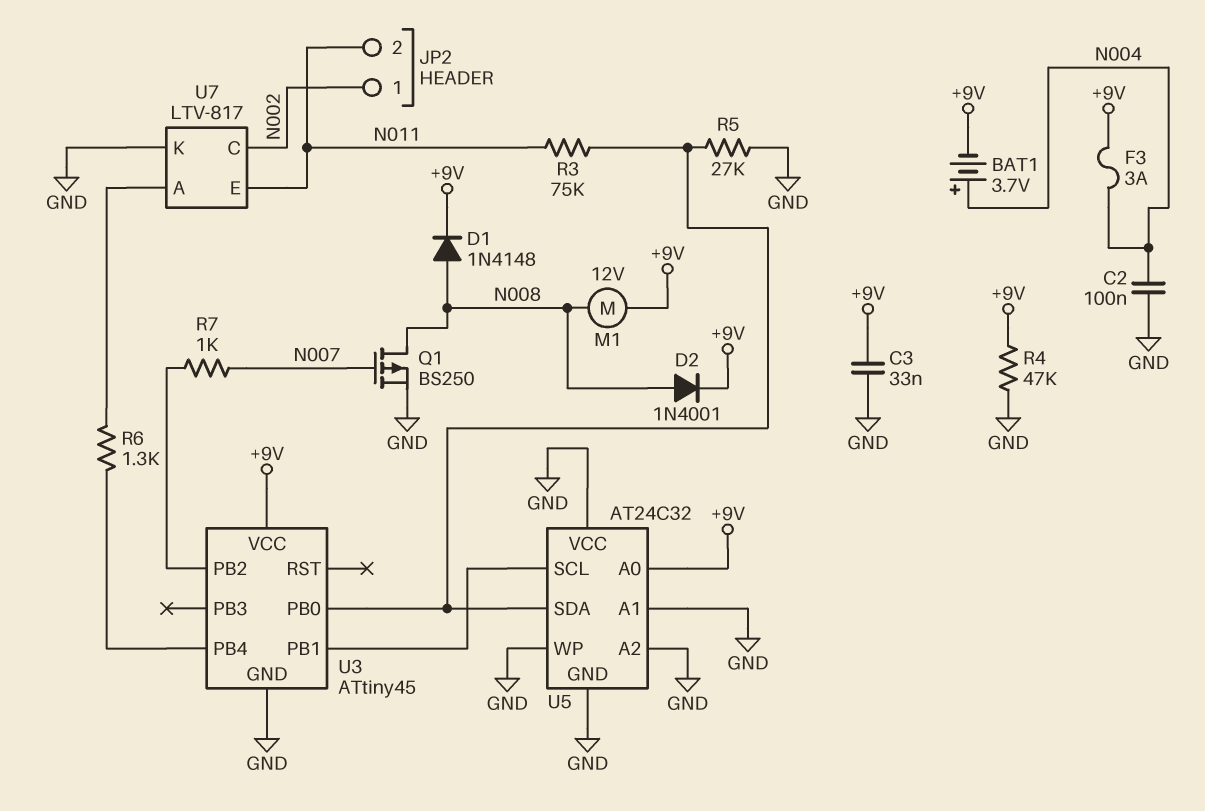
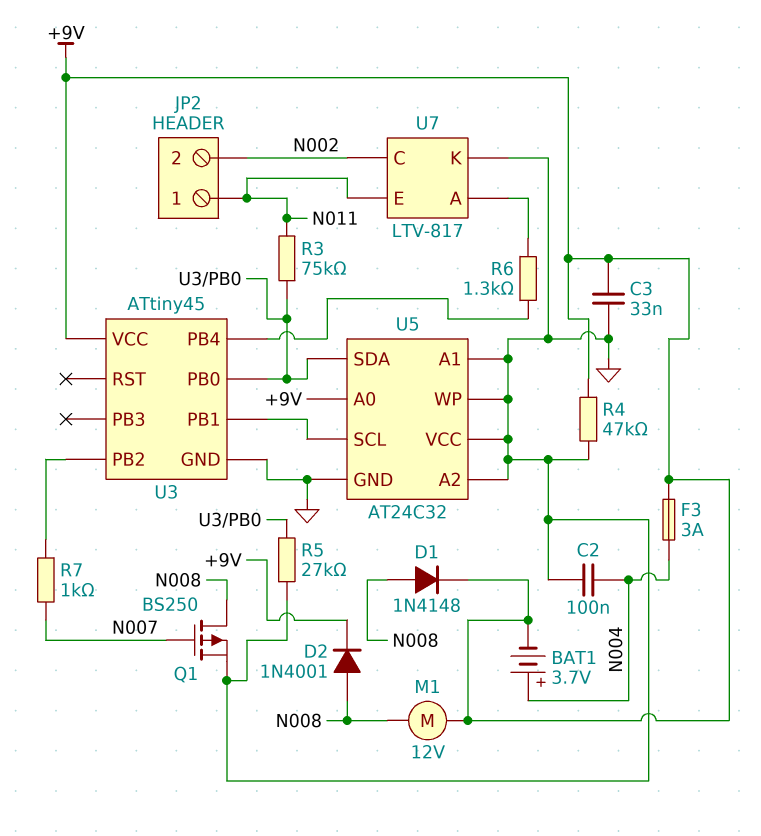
JP2 pin 1: N002 -> N011
JP2 pin 2: N011 -> N002

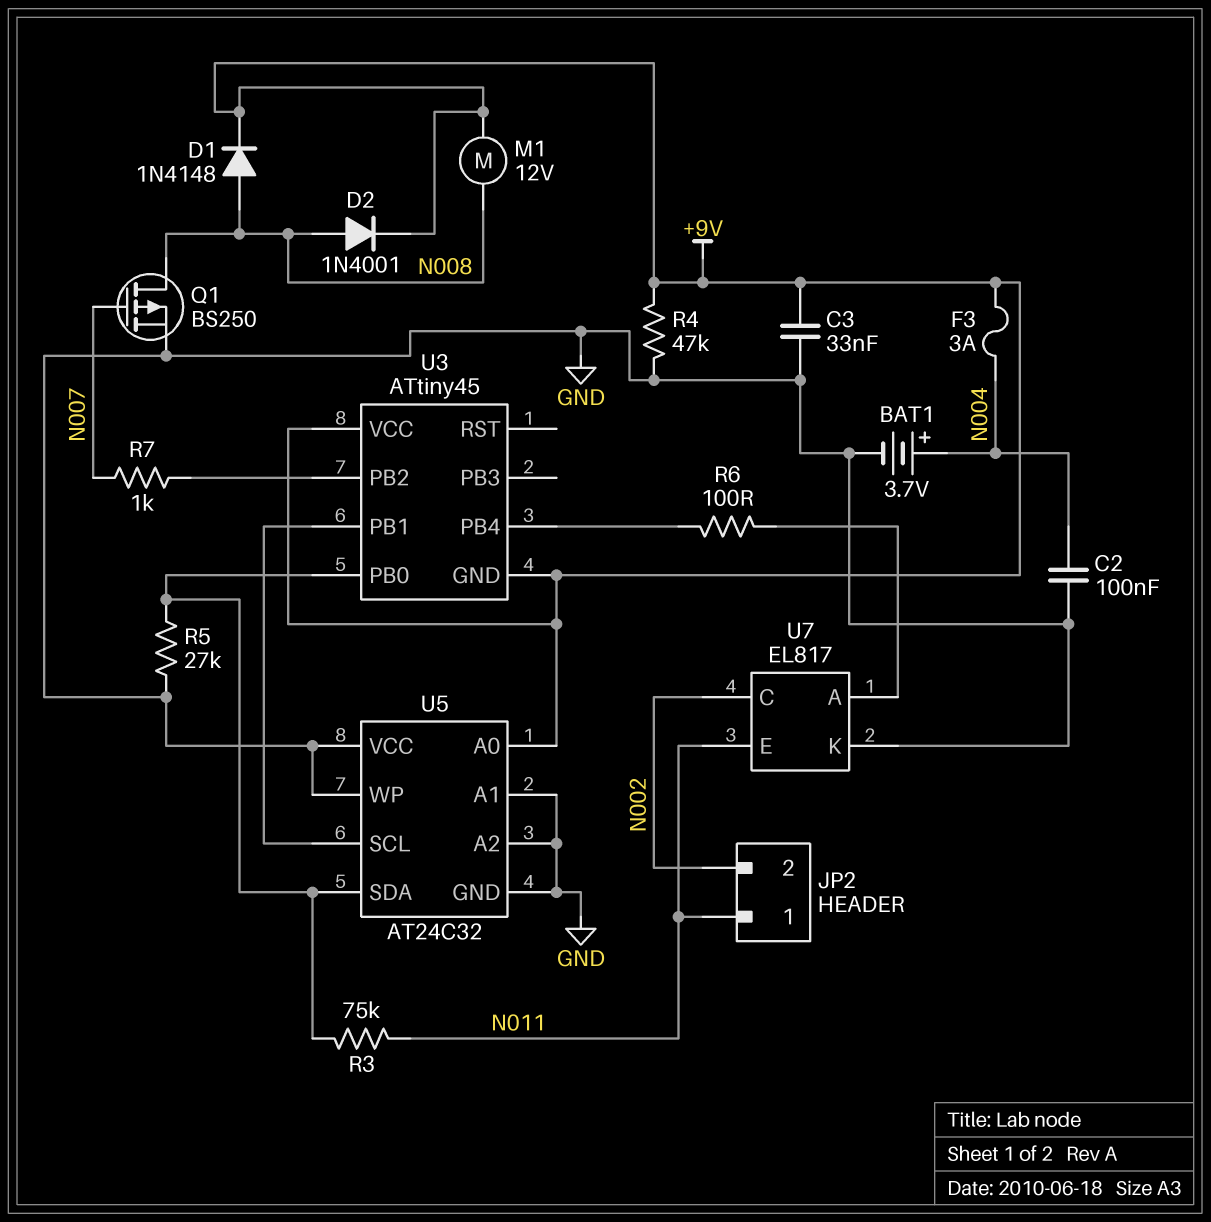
BAT1: 3.7V (plus N004, minus +9V) -> 3.7V (plus N004, minus GND)
R6: 1.3k (U3/PB4, U7/A) -> 100 (U3/PB4, U7/A)
U3 pin GND: GND -> +9V
U7: LTV-817 -> EL817

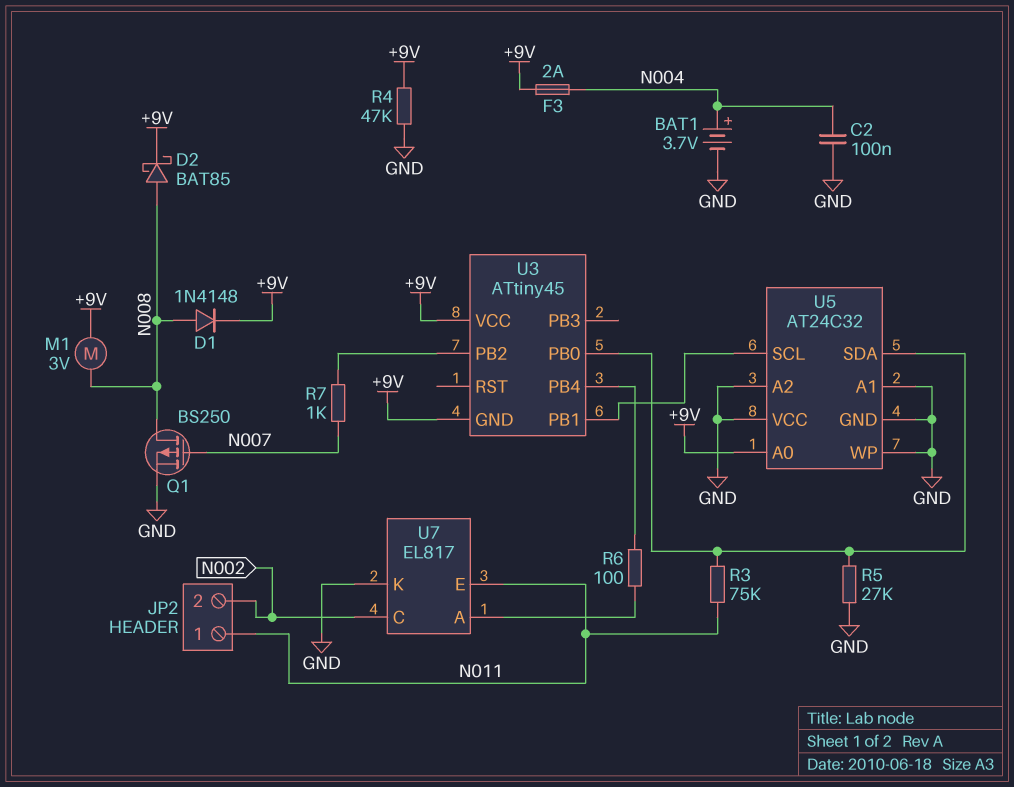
C3: 33nF (+9V, GND) -> none
D2: diode 1N4001 (A N008, K +9V) -> schottky BAT85 (A N008, K +9V)
F3: 3A (+9V, N004) -> 2A (+9V, N004)
M1: motor 12V (+9V, N008) -> motor 3V (+9V, N008)

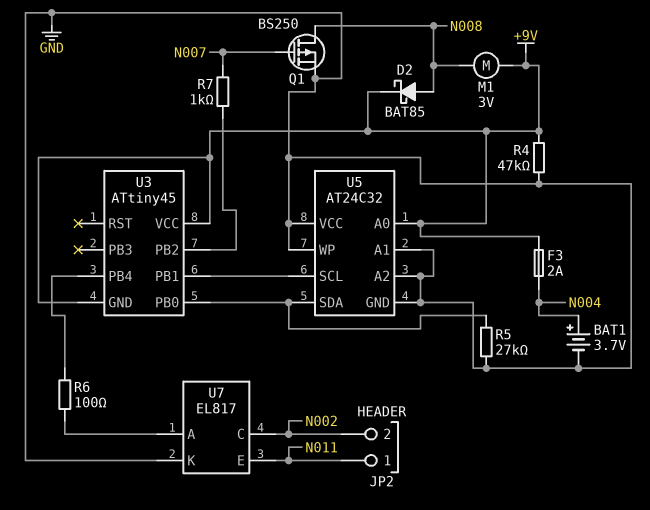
C2: 100nF (GND, N004) -> none
D1: diode 1N4148 (A N008, K +9V) -> none
R3: 75k (N011, U3/PB0) -> none

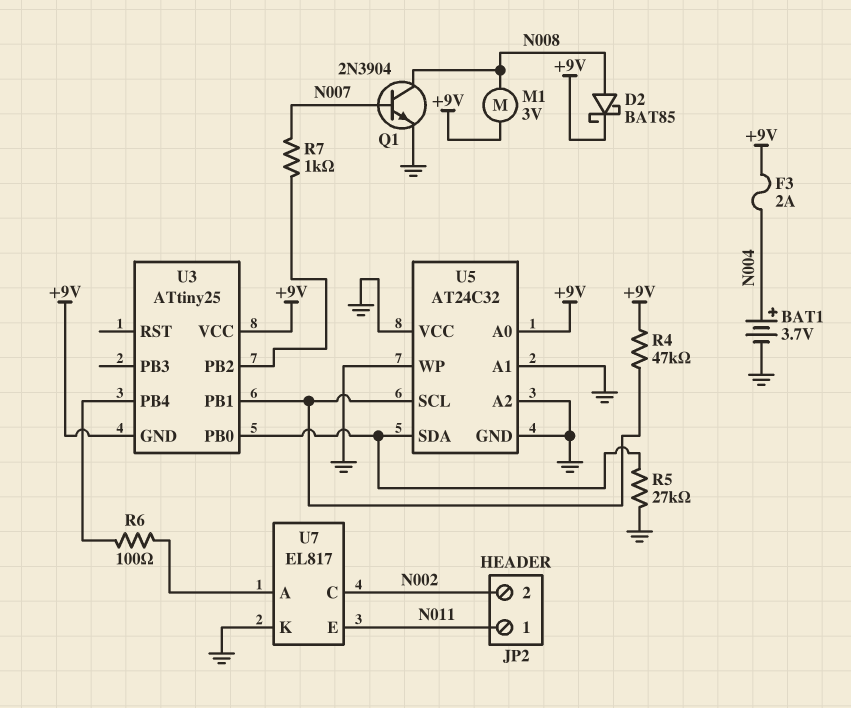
Q1: PMOS BS250 (G N007, D N008, S GND) -> NPN 2N3904 (B N007, C N008, E GND)
R4: 47k (+9V, GND) -> 47k (+9V, U3/PB1)
U3: ATtiny45 -> ATtiny25

